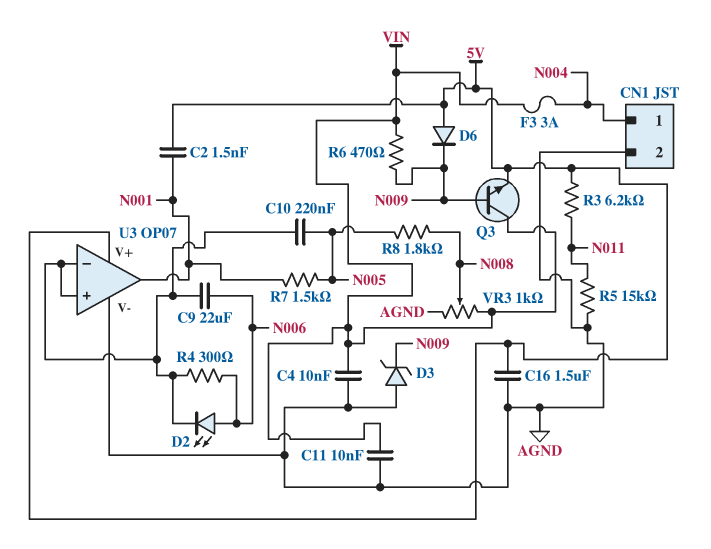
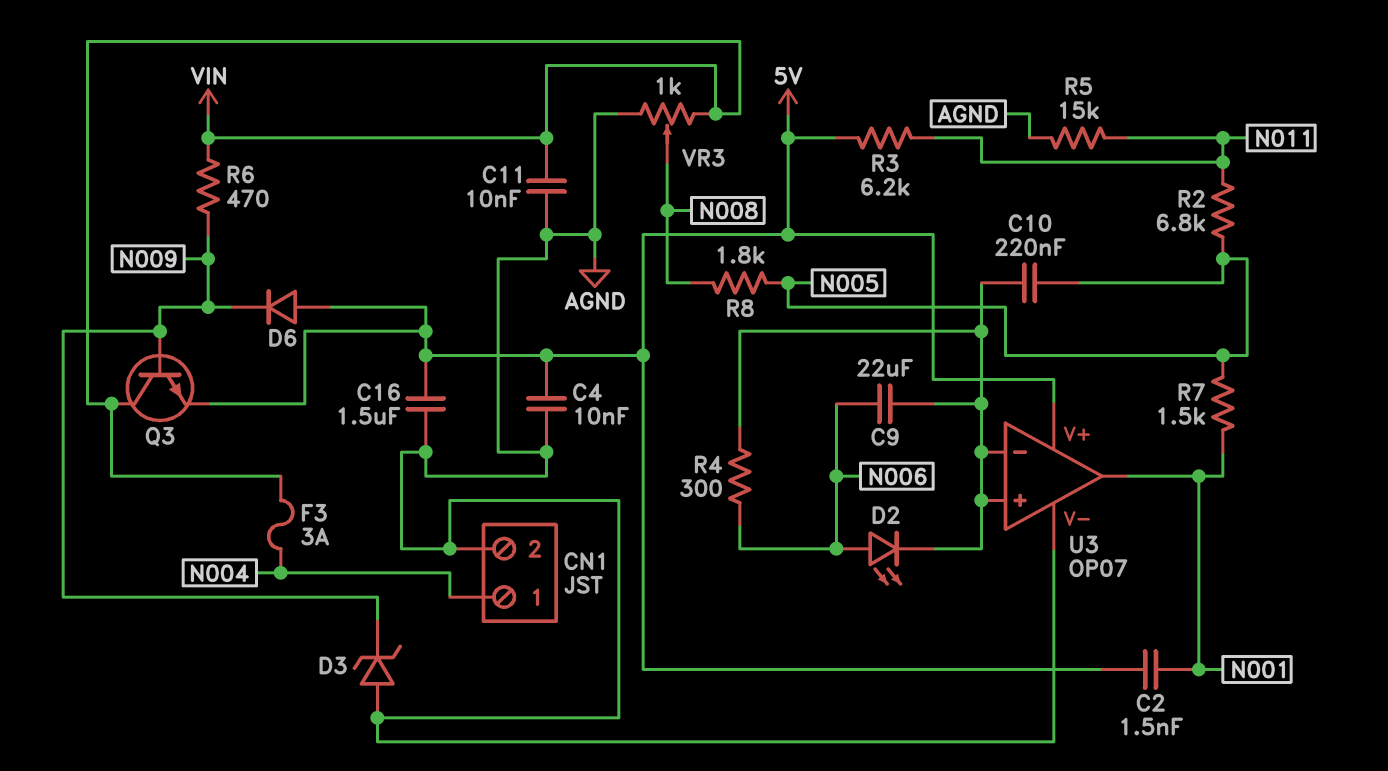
C4: 10nF (AGND, VIN) -> 10nF (5V, AGND)
R2: none -> 6.8k (N005, N011)

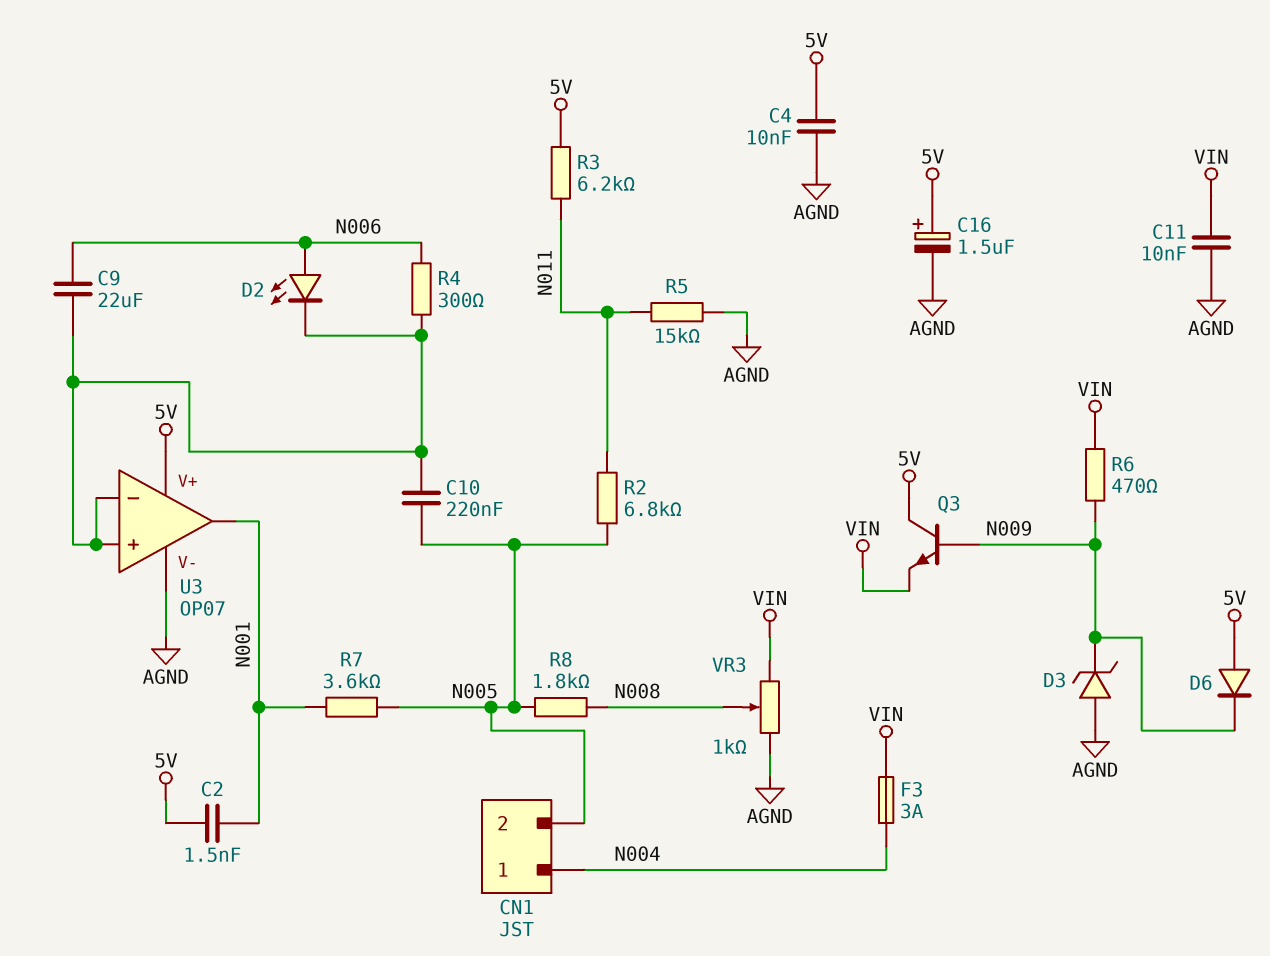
C16: 1.5uF (5V, AGND) -> 1.5uF (plus 5V, minus AGND)
CN1 pin 2: AGND -> N005
Q3: NPN (B N009, C VIN, E 5V) -> NPN (B N009, C 5V, E VIN)
R7: 1.5k (N001, N005) -> 3.6k (N001, N005)

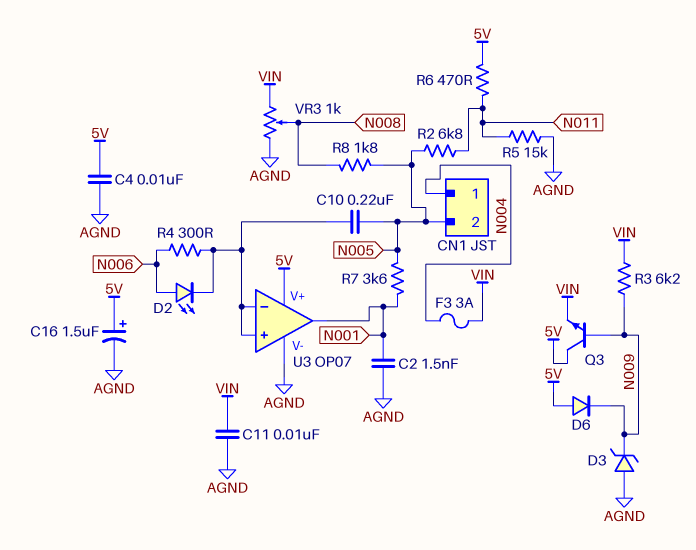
C2: 1.5nF (5V, N001) -> 1.5nF (AGND, N001)
C9: 22uF (N006, U3/in+) -> none
R3: 6.2k (5V, N011) -> 6.2k (N009, VIN)
R6: 470 (N009, VIN) -> 470 (5V, N011)

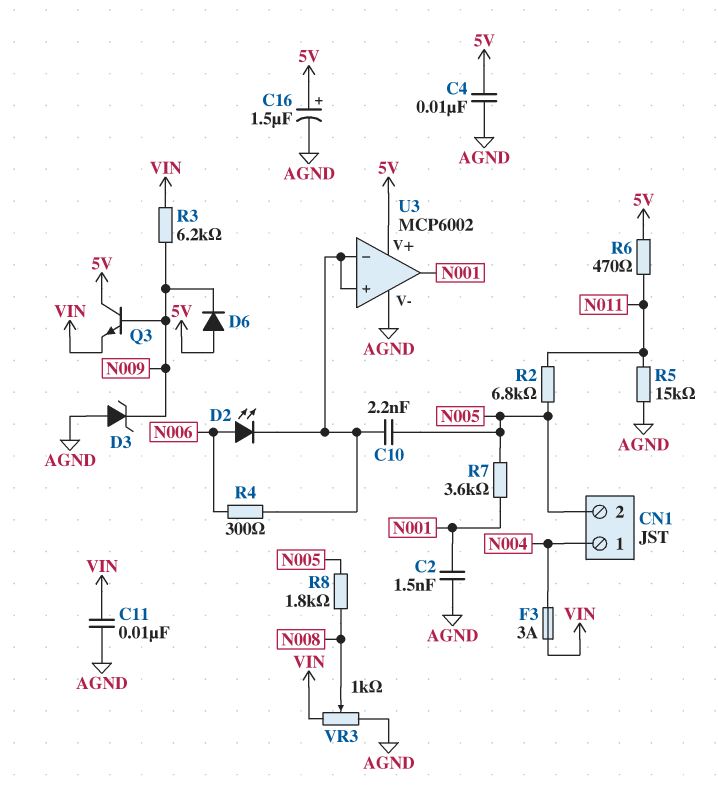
C10: 220nF (N005, U3/in+) -> 2.2nF (N005, U3/in+)
U3: OP07 -> MCP6002

